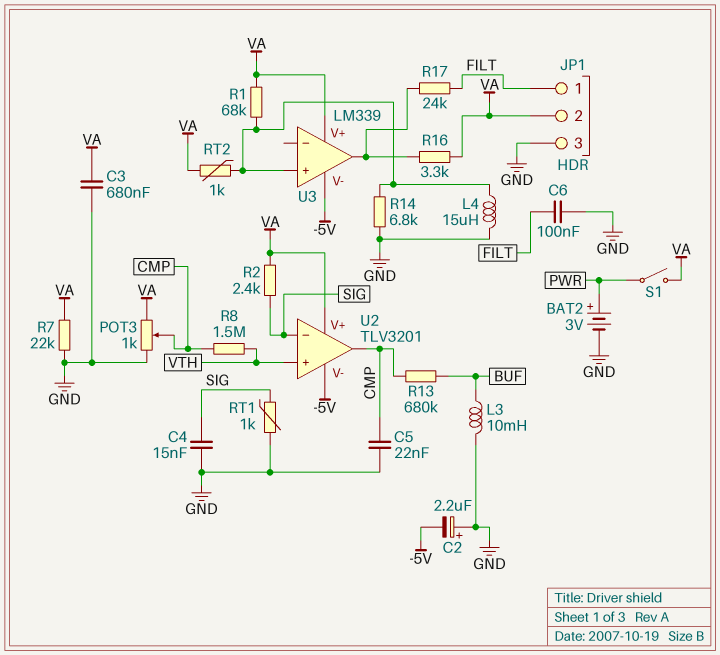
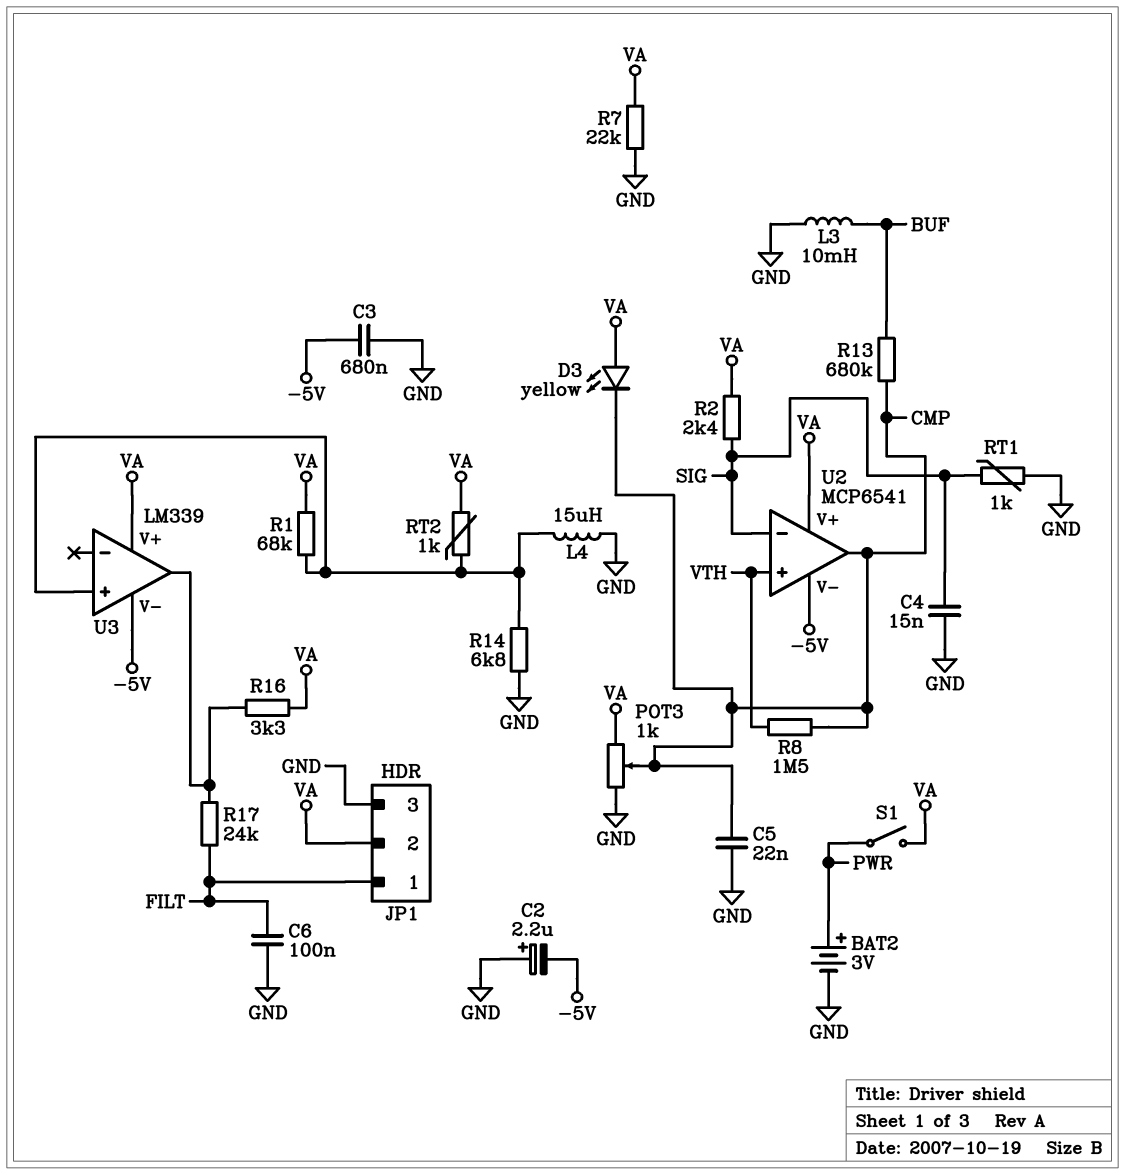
C3: 680nF (GND, VA) -> 680nF (-5V, GND)
D3: none -> LED yellow (A VA, K CMP)
U2: TLV3201 -> MCP6541

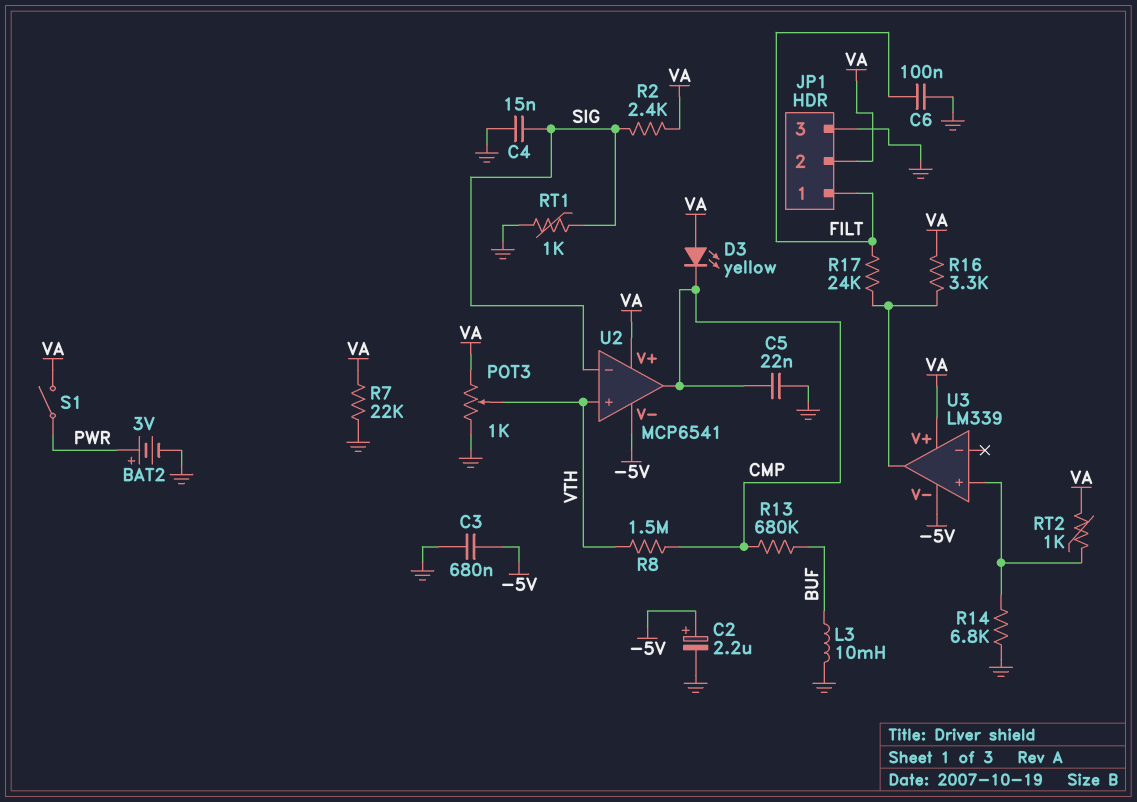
C2: 2.2uF (plus GND, minus -5V) -> 2.2uF (plus -5V, minus GND)
L4: 15uH (GND, U3/in+) -> none
POT3: 1k (GND, VA, wiper CMP) -> 1k (GND, VA, wiper VTH)
R1: 68k (U3/in+, VA) -> none

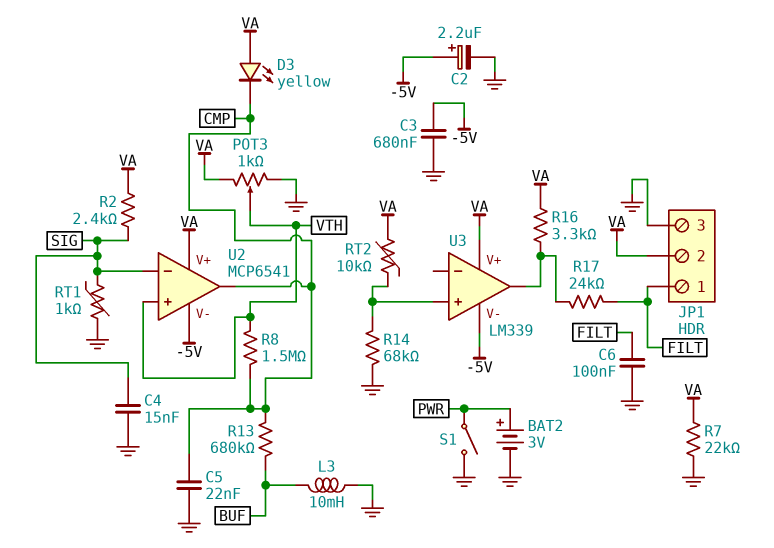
R14: 6.8k (GND, U3/in+) -> 68k (GND, U3/in+)
RT2: 1k (U3/in+, VA) -> 10k (U3/in+, VA)
S1: switch (PWR, VA) -> switch (GND, PWR)

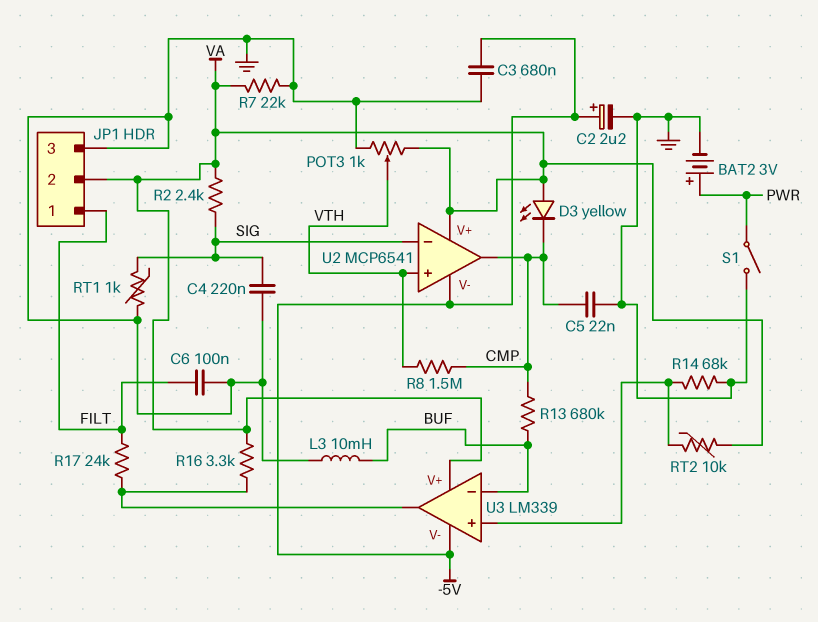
C4: 15nF (GND, SIG) -> 220nF (GND, SIG)
U3 pin in-: none -> BUF

